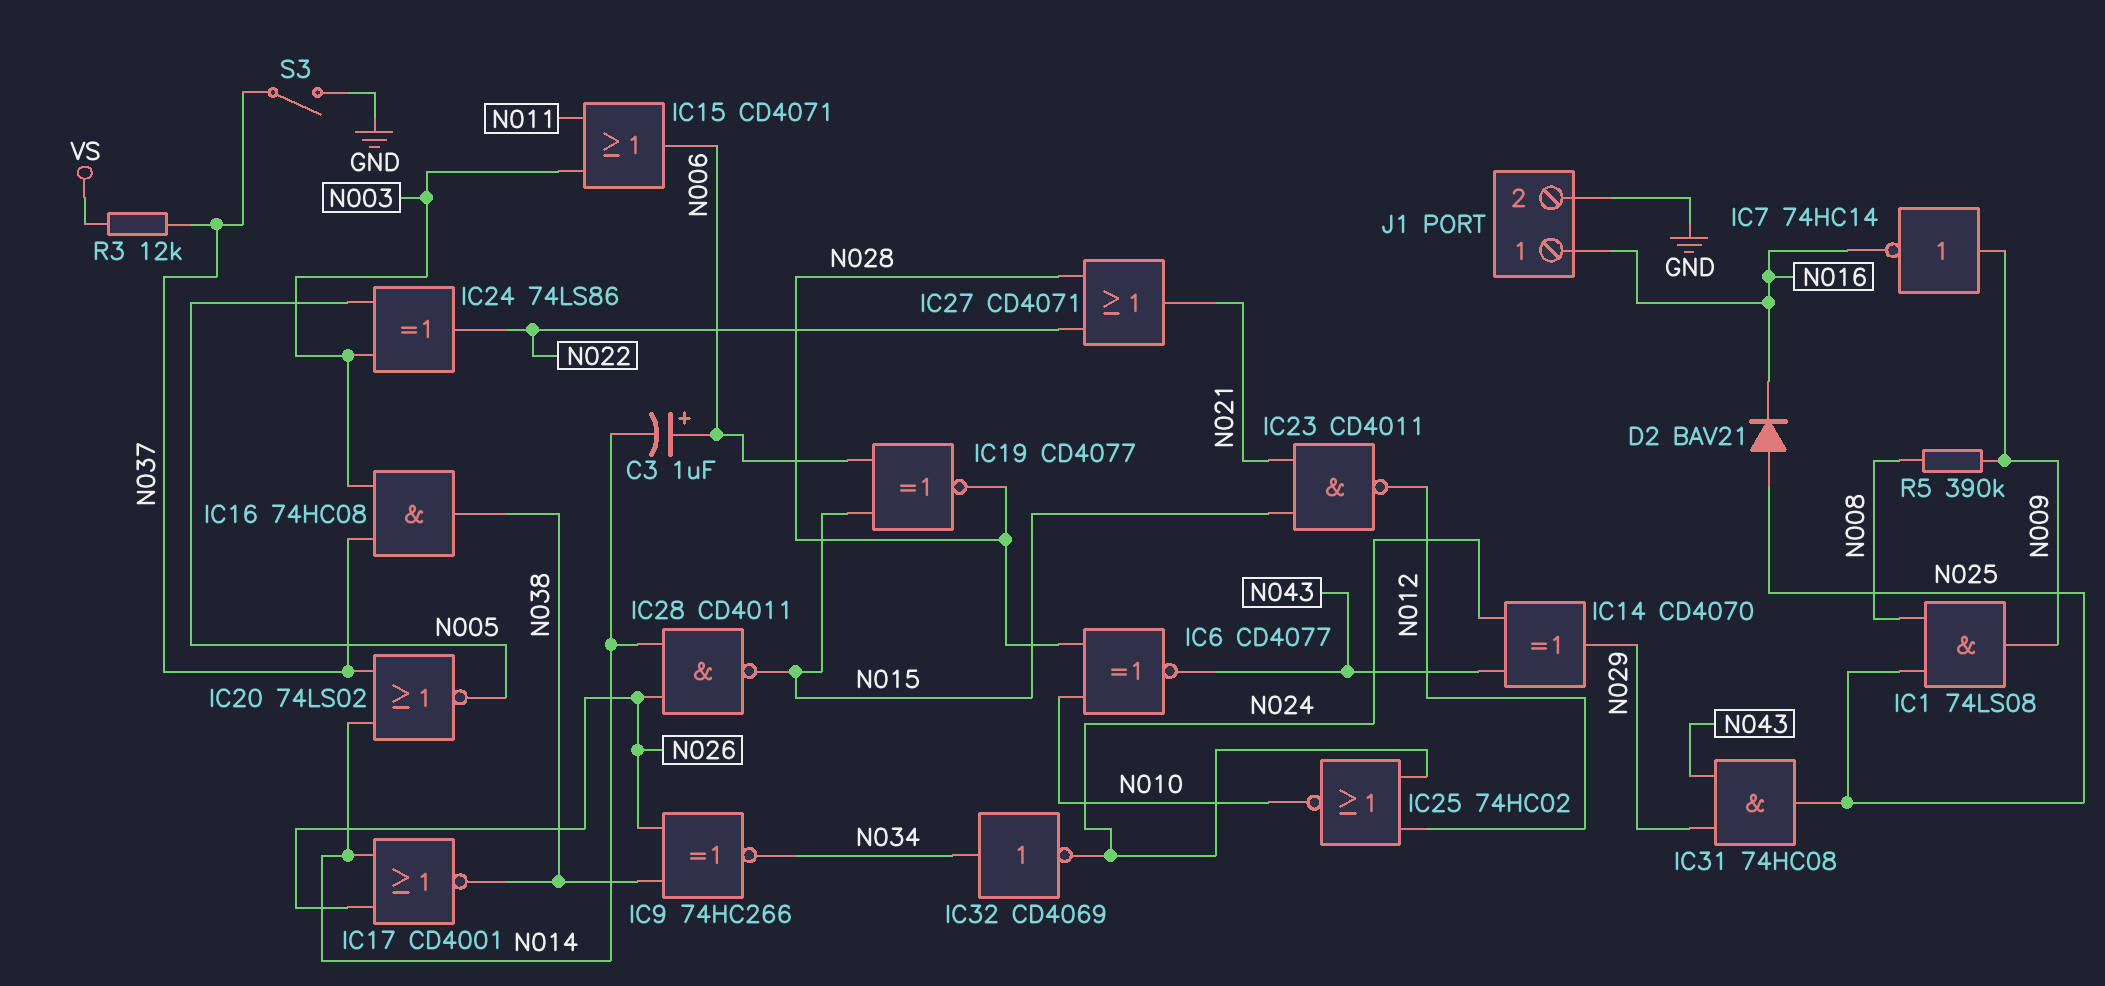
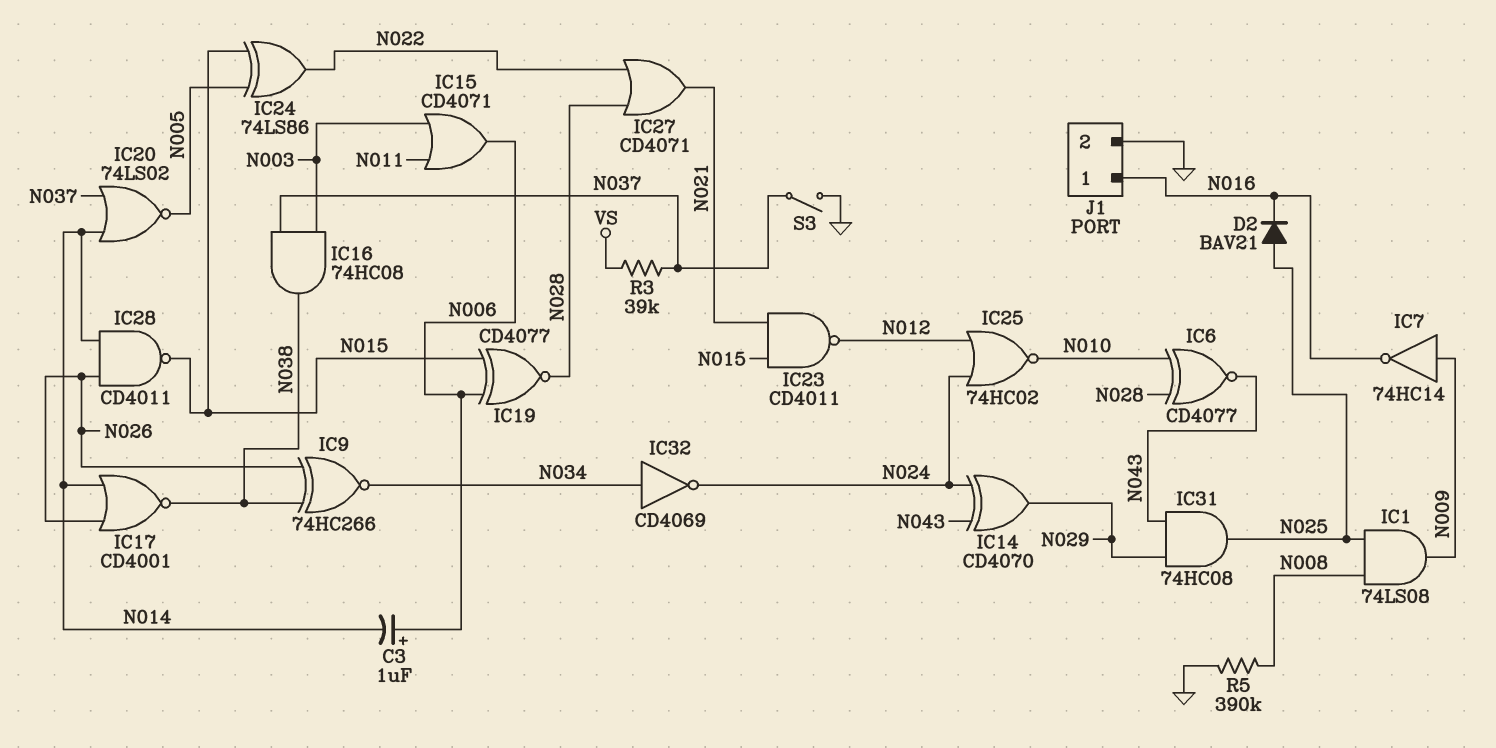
IC24: XOR 74LS86 (in N003, in N005, out N022) -> XOR 74LS86 (in N005, in N015, out N022)
R3: 12k (N037, VS) -> 39k (N037, VS)
R5: 390k (N008, N009) -> 390k (GND, N008)

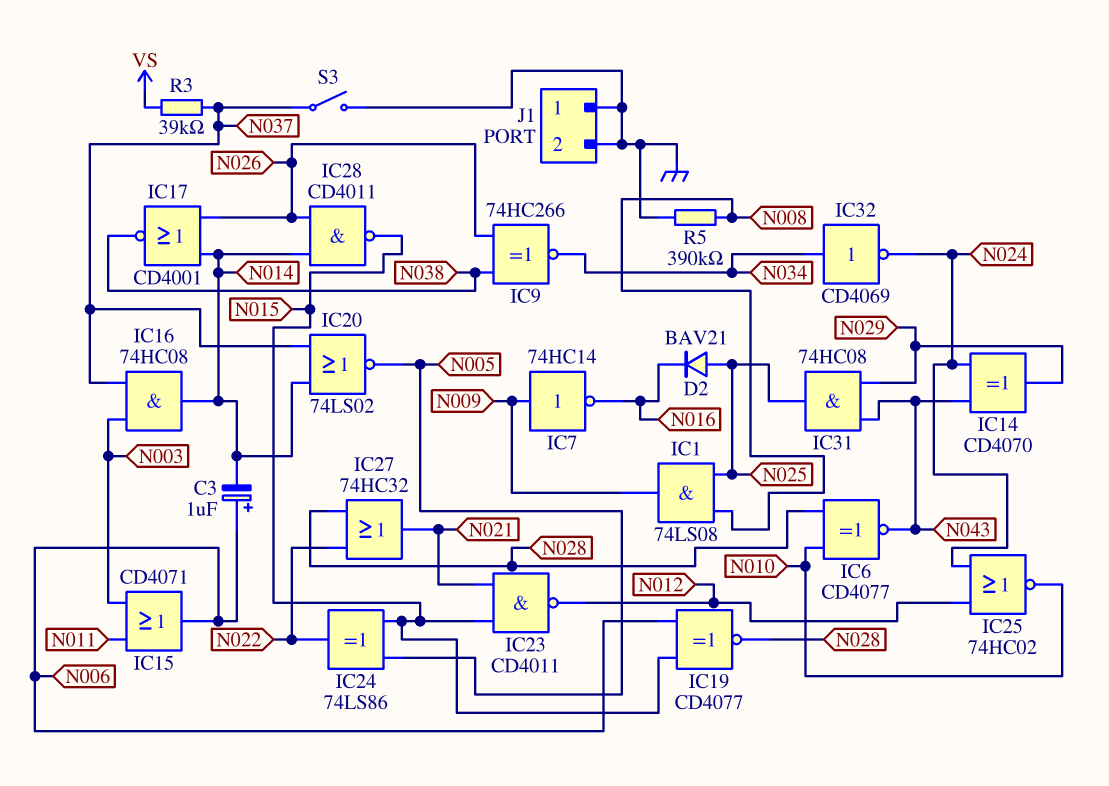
IC16: AND 74HC08 (in N003, in N037, out N038) -> AND 74HC08 (in N003, in N037, out N014)
IC27: OR CD4071 (in N022, in N028, out N021) -> OR 74HC32 (in N022, in N028, out N021)
J1 pin 1: N016 -> GND

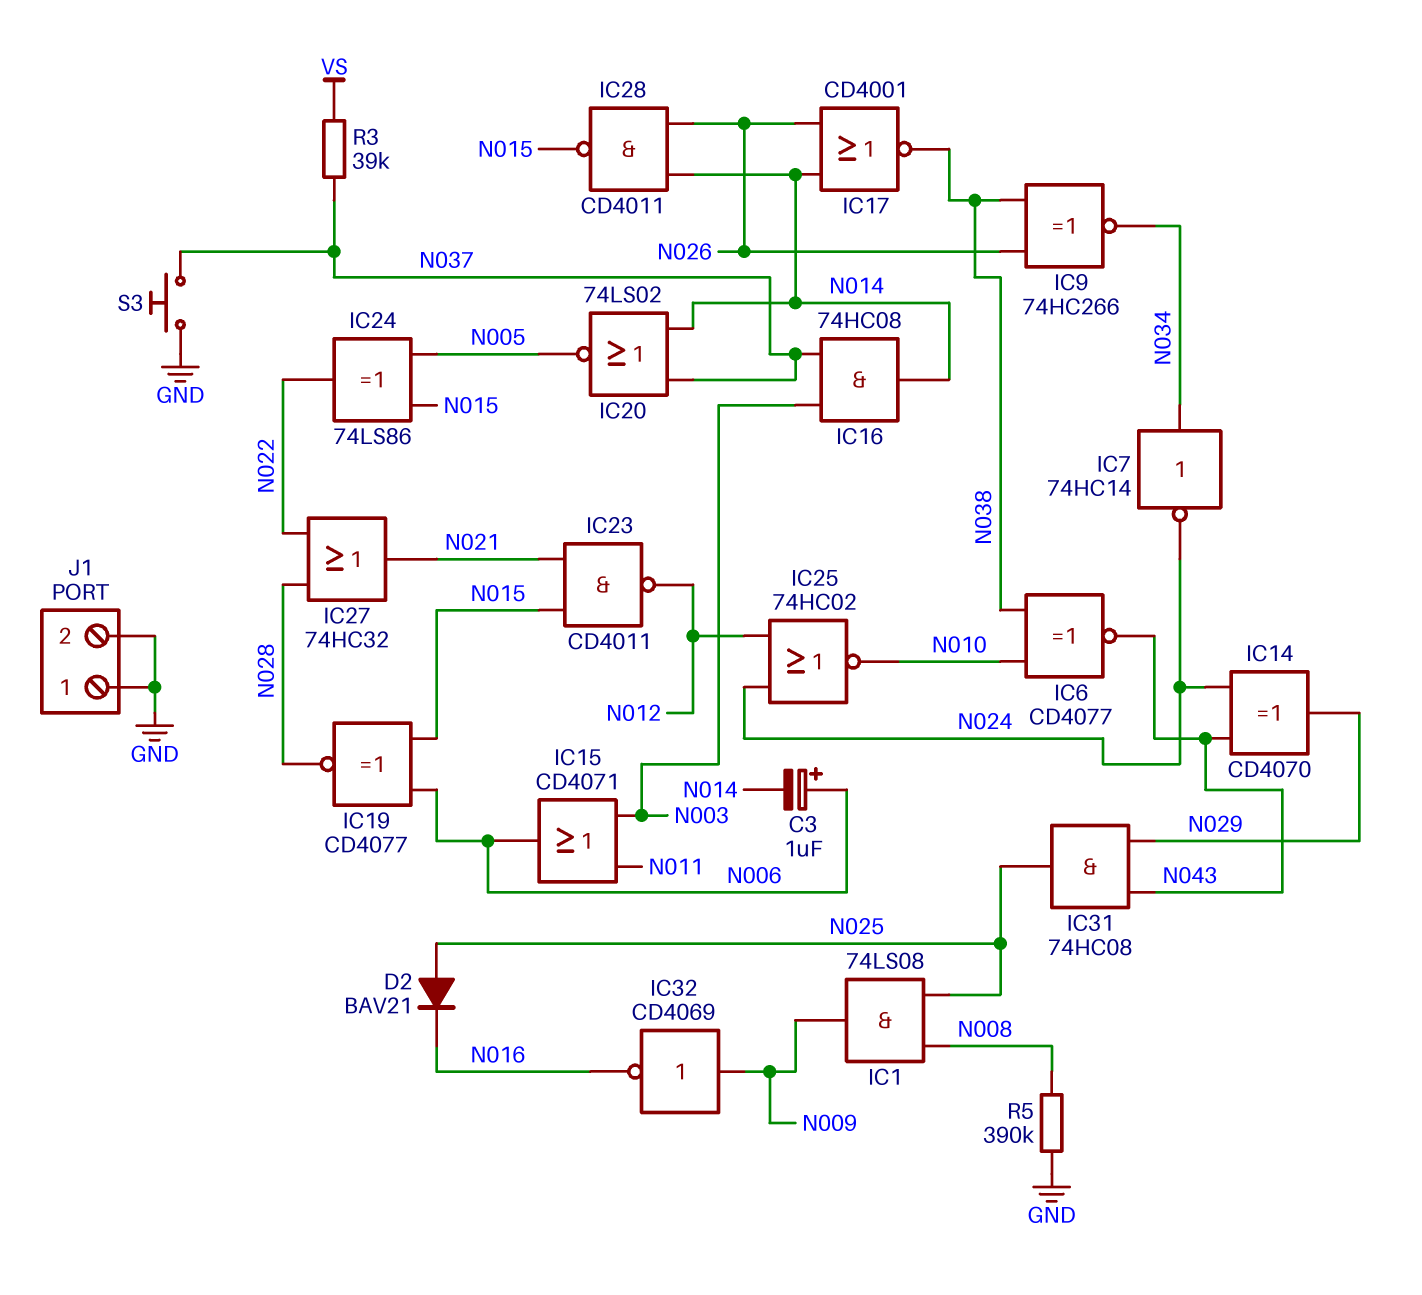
IC6: XNOR CD4077 (in N010, in N028, out N043) -> XNOR CD4077 (in N010, in N038, out N043)
IC7: NOT 74HC14 (in N009, out N016) -> NOT 74HC14 (in N034, out N024)
IC32: NOT CD4069 (in N034, out N024) -> NOT CD4069 (in N009, out N016)
S3: switch (GND, N037) -> button (GND, N037)

